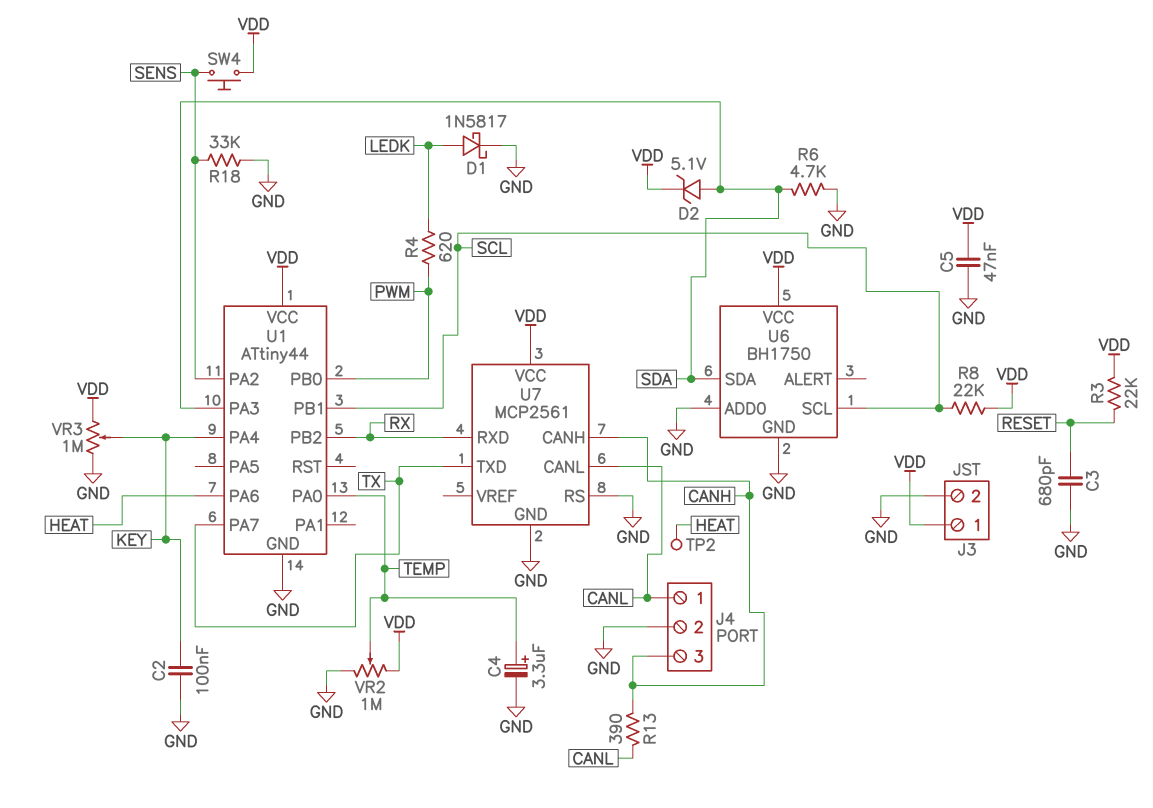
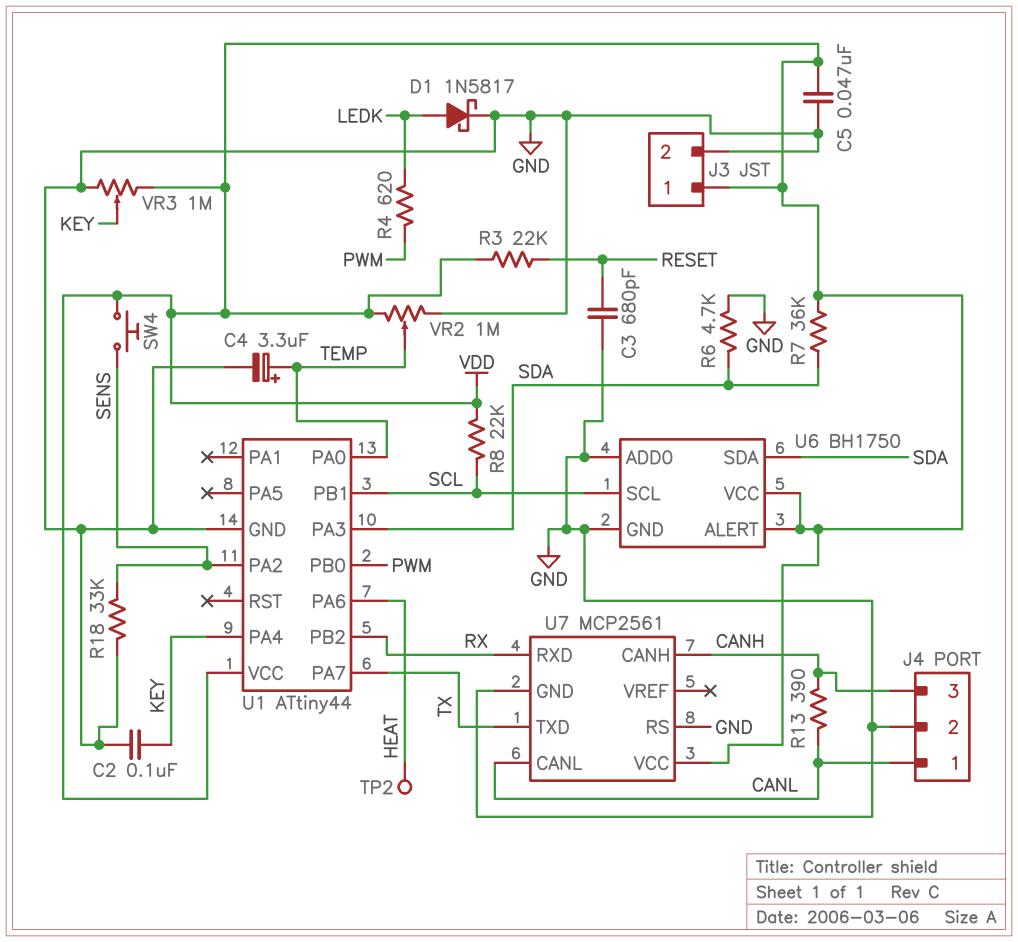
D2: zener 5.1V (A SDA, K VDD) -> none
R7: none -> 36k (SDA, VDD)
U6 pin ALERT: none -> VDD

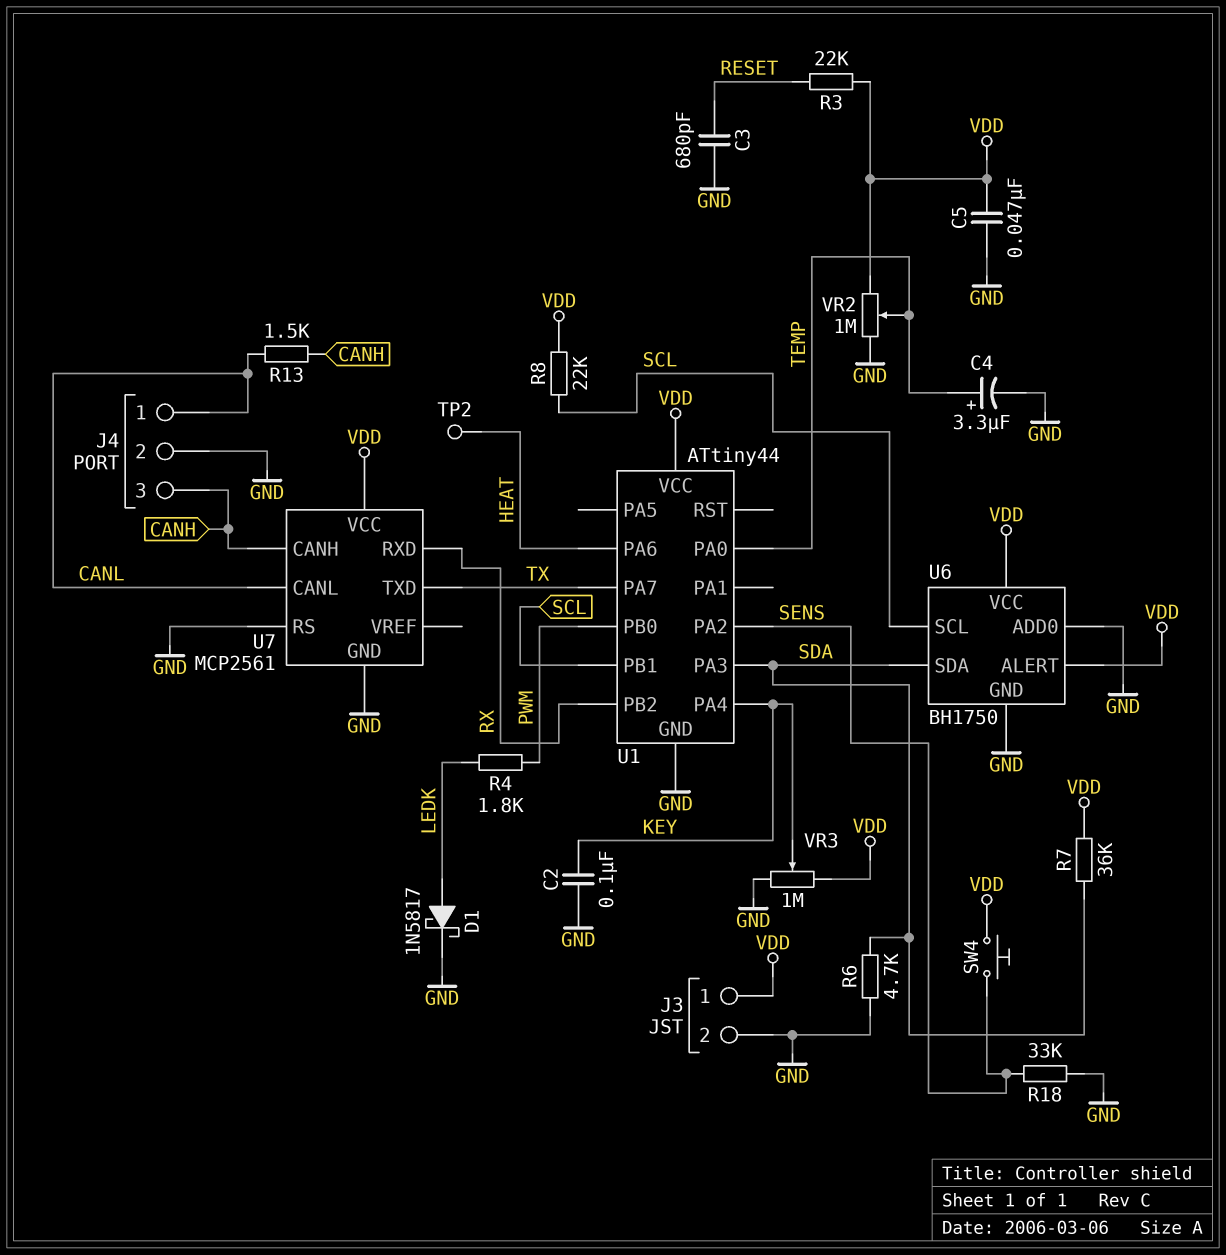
R4: 620 (LEDK, PWM) -> 1.8k (LEDK, PWM)
R13: 390 (CANH, CANL) -> 1.5k (CANH, CANL)

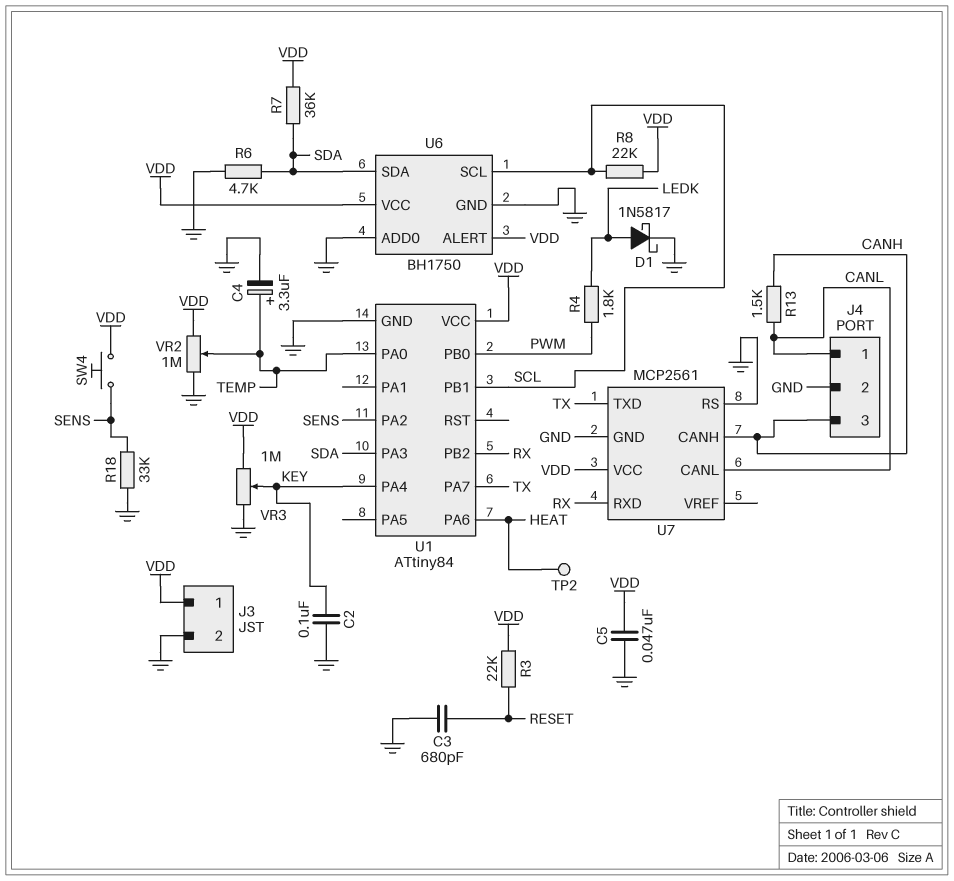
U1: ATtiny44 -> ATtiny84

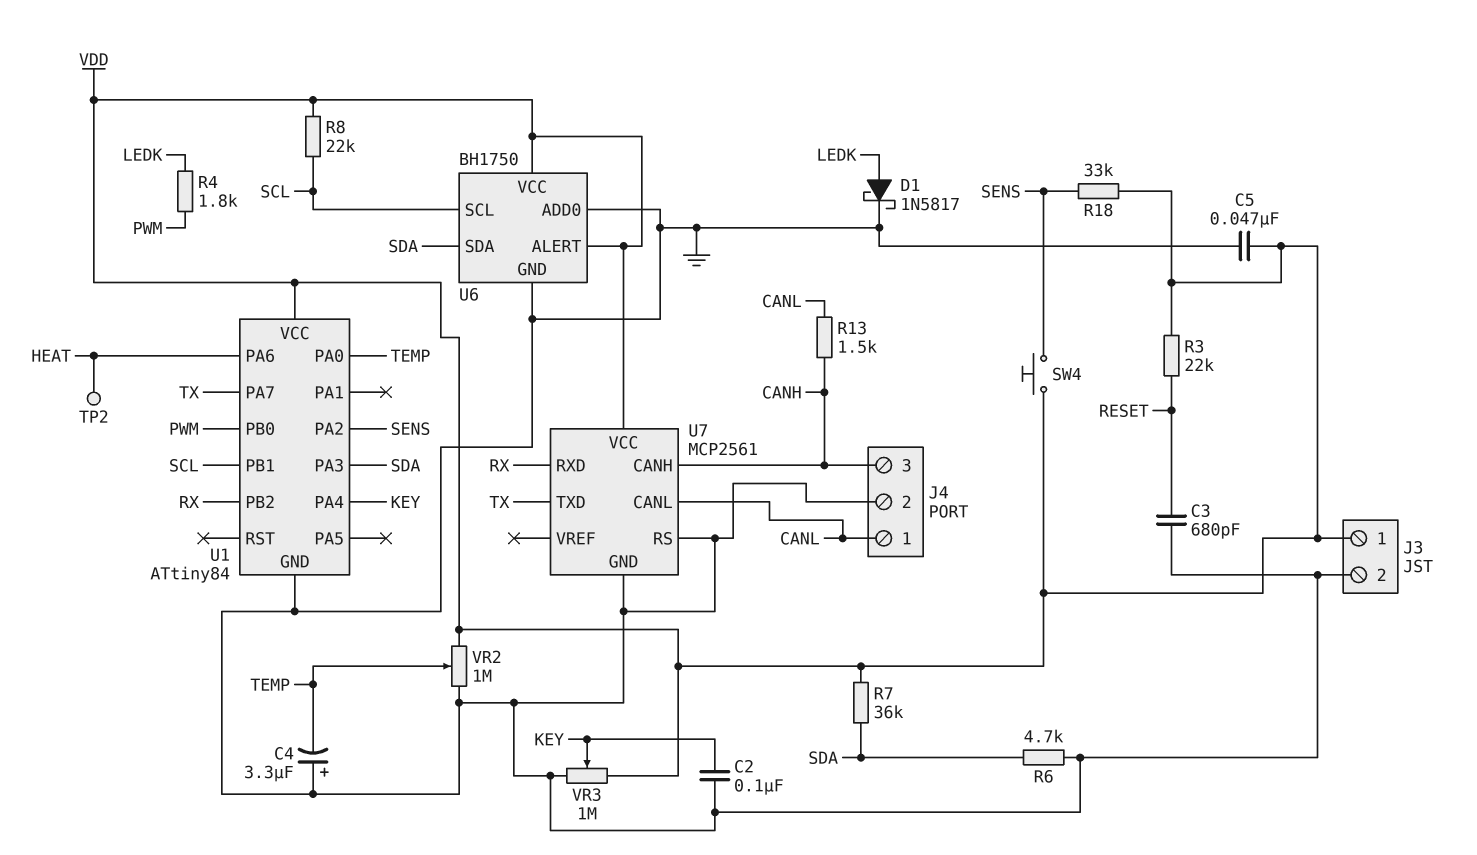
C4: 3.3uF (plus TEMP, minus GND) -> 3.3uF (plus GND, minus TEMP)
R18: 33k (GND, SENS) -> 33k (SENS, VDD)

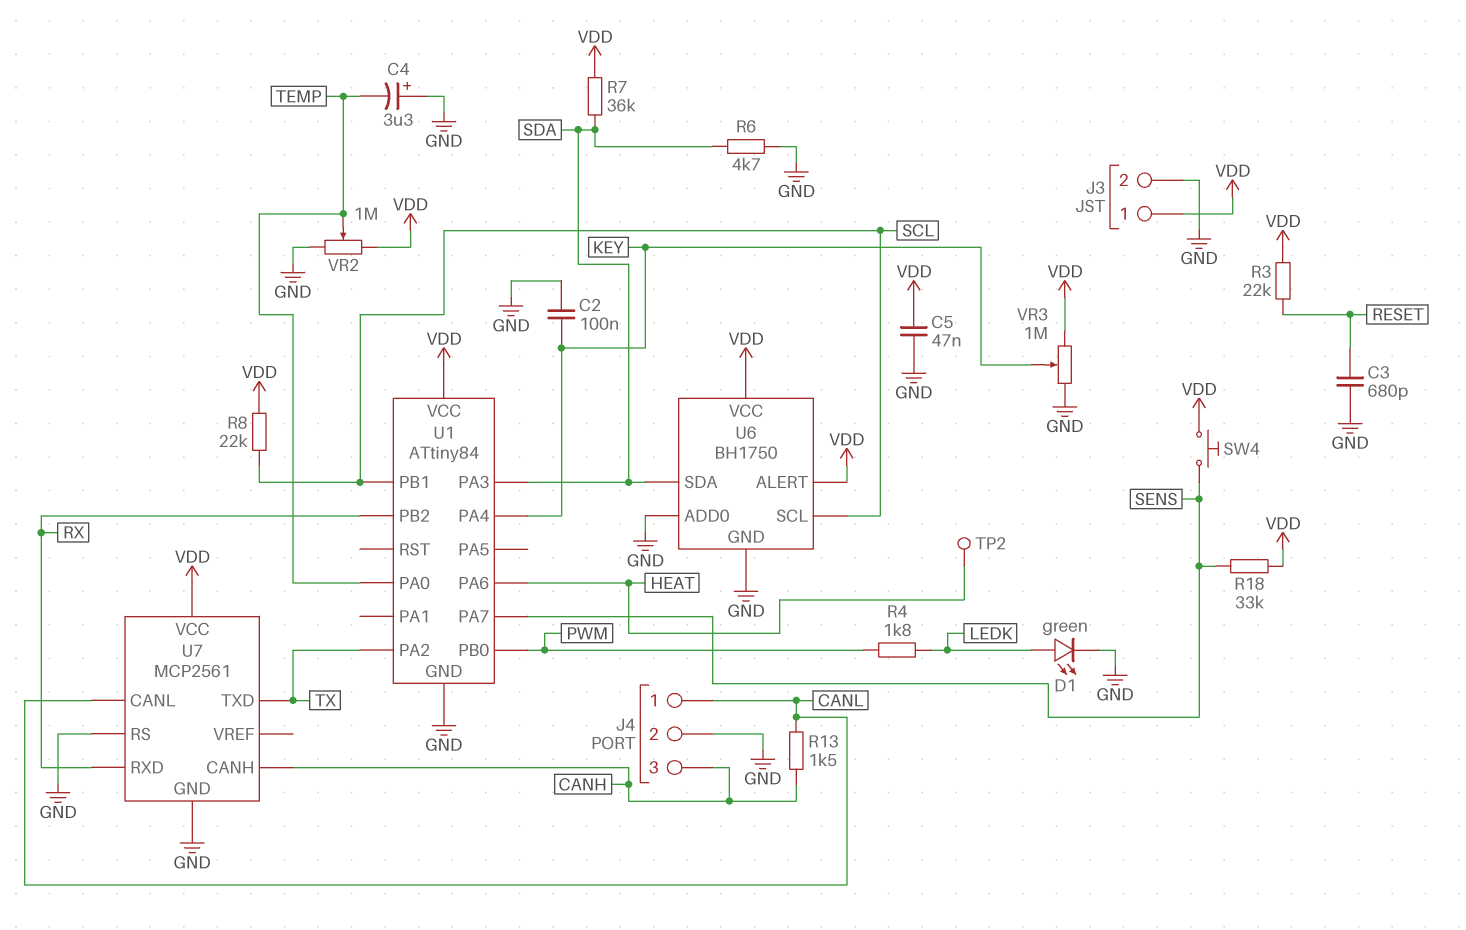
D1: schottky 1N5817 (A LEDK, K GND) -> LED green (A LEDK, K GND)
U1 pin PA2: SENS -> TX
U1 pin PA7: TX -> SENS

